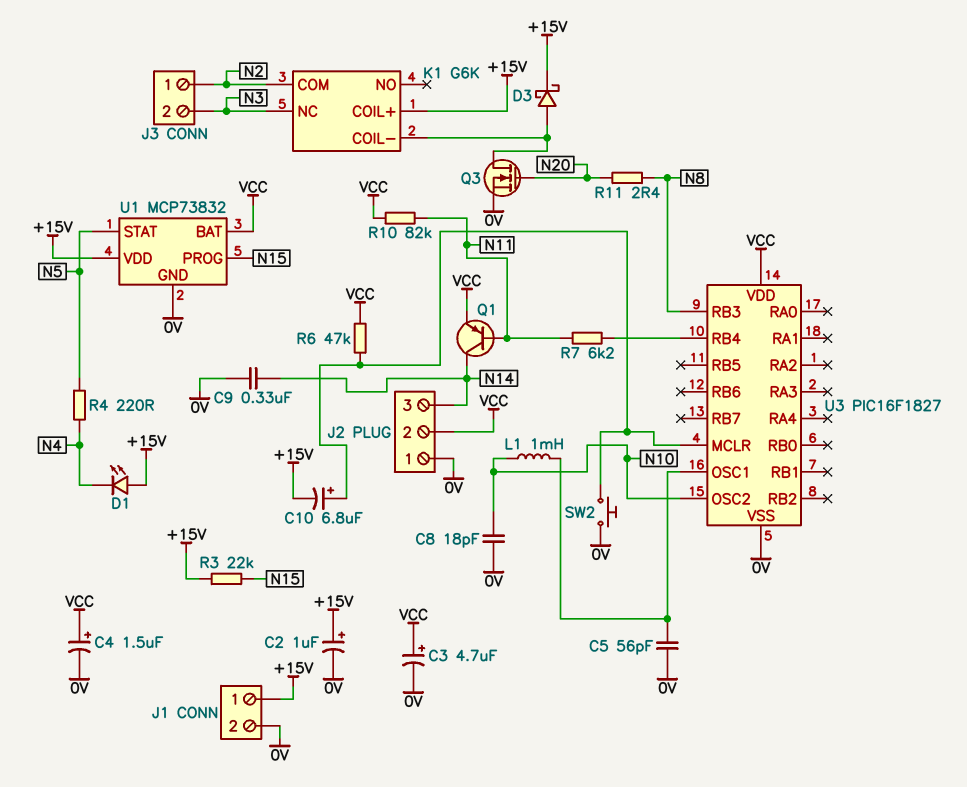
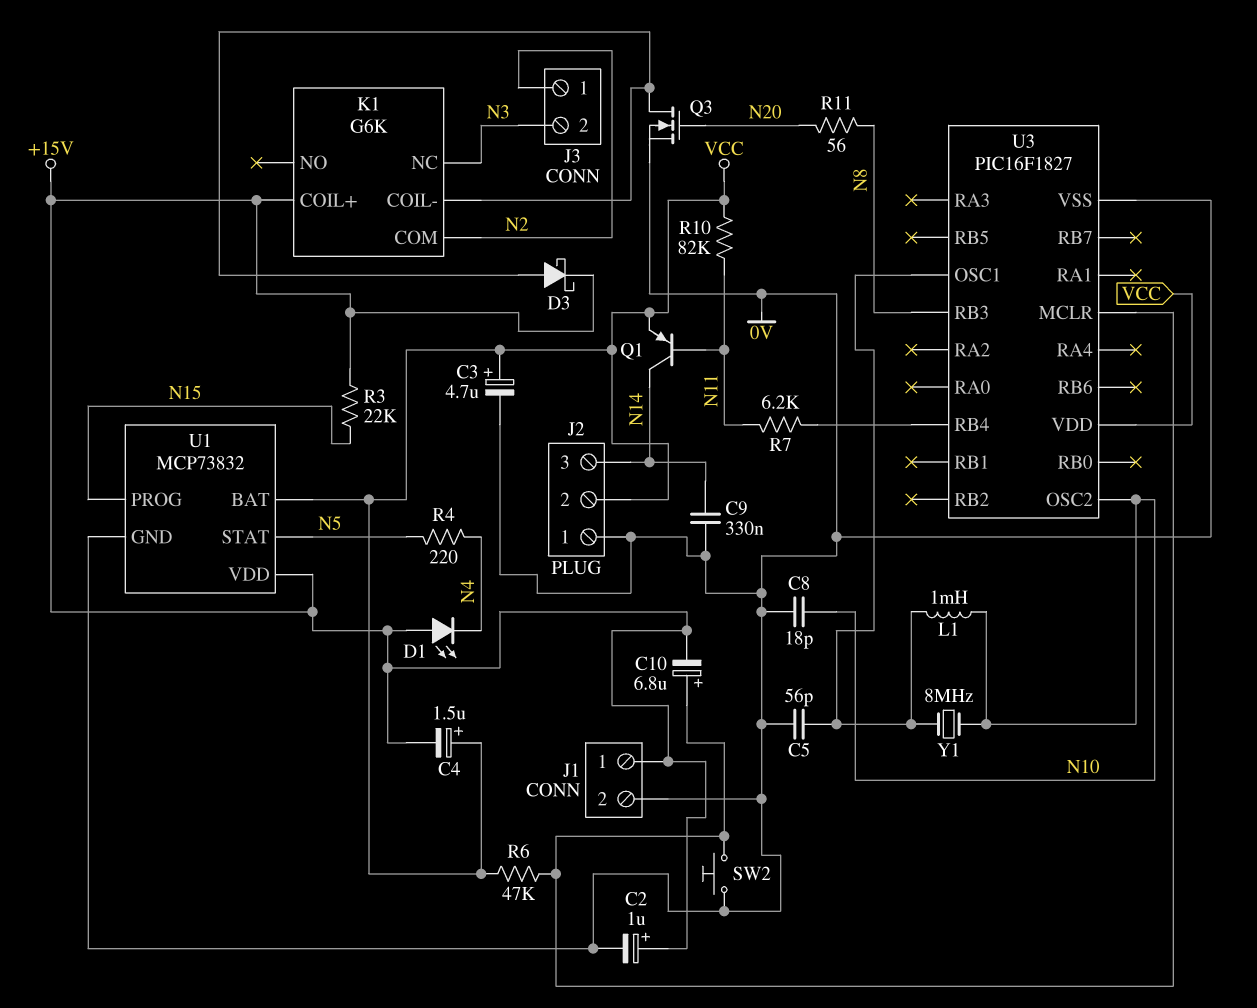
C4: 1.5uF (plus VCC, minus 0V) -> 1.5uF (plus VCC, minus +15V)
R11: 2.4 (N8, N20) -> 56 (N8, N20)
Y1: none -> 8MHz (N10, U3/OSC1)

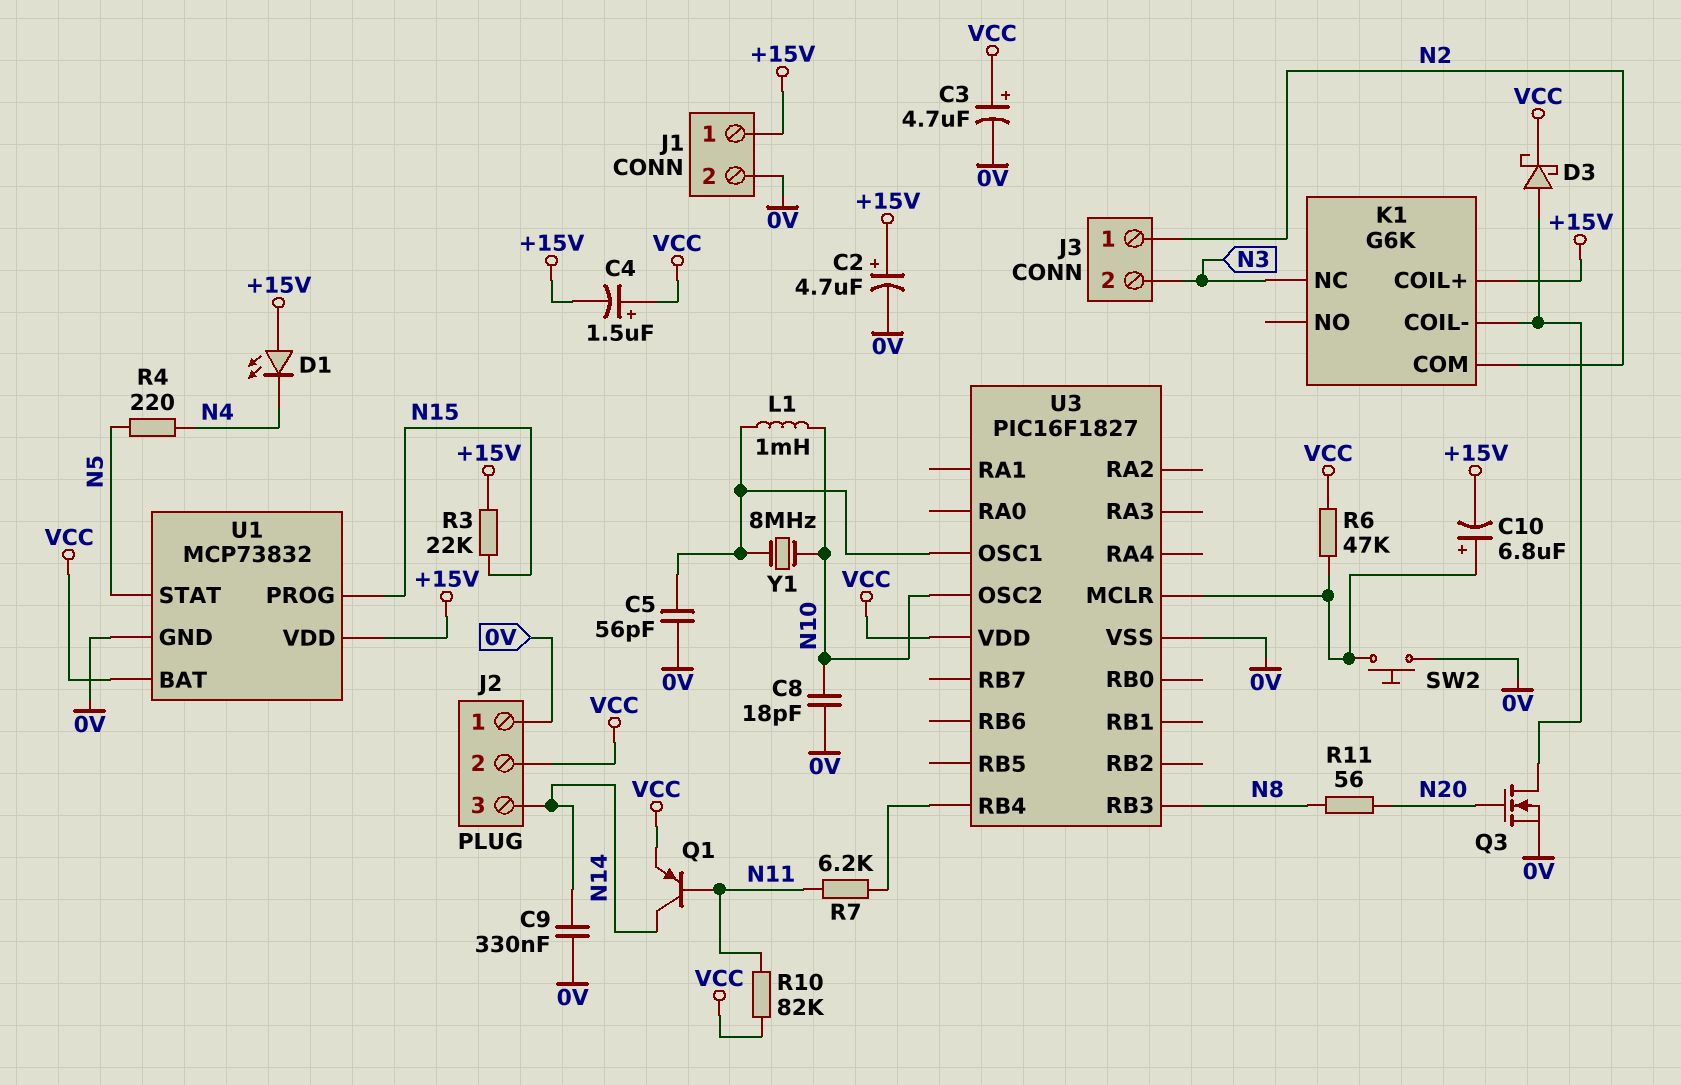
C2: 1uF (plus +15V, minus 0V) -> 4.7uF (plus +15V, minus 0V)
D3: schottky (A K1/COIL-, K +15V) -> schottky (A K1/COIL-, K VCC)

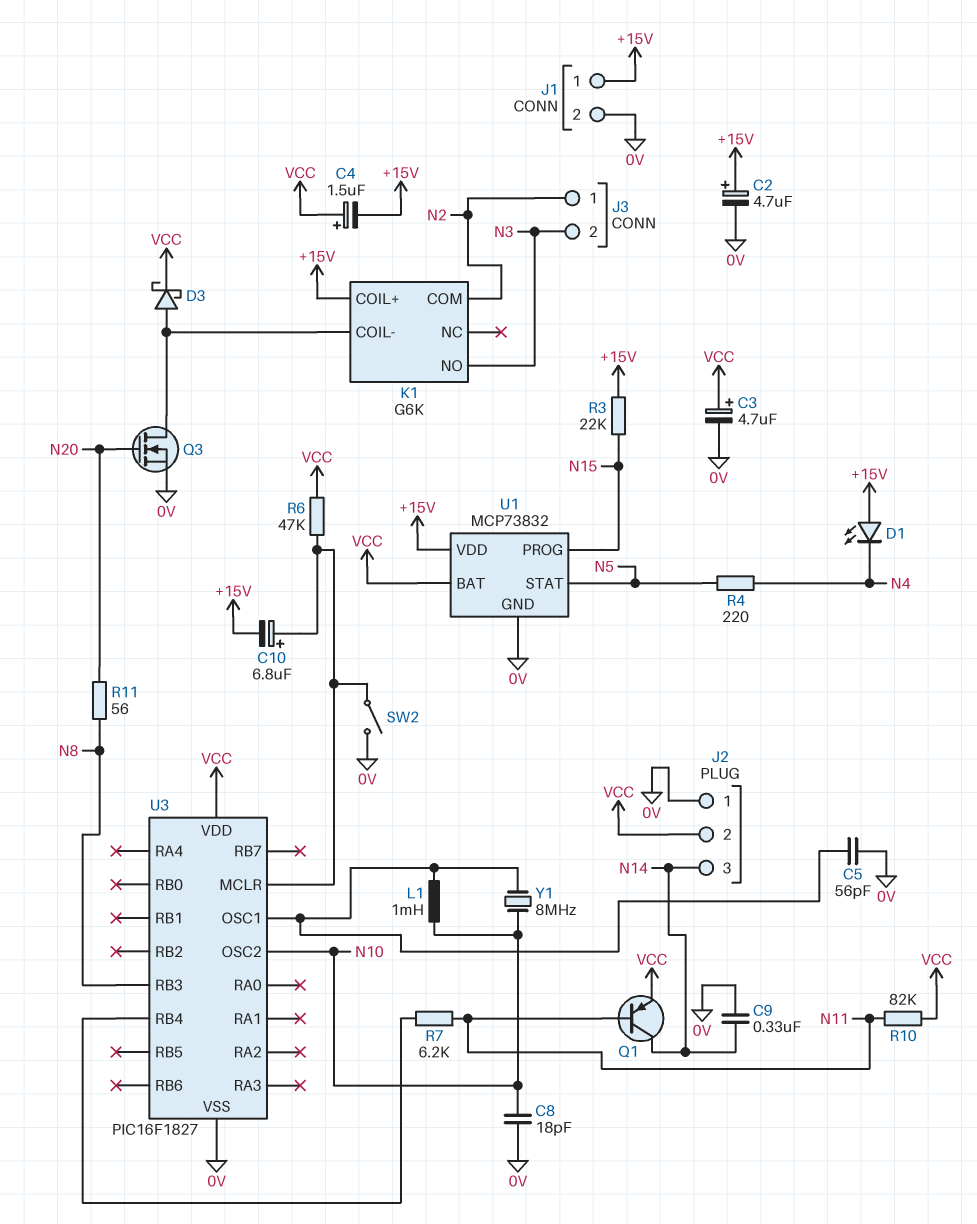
K1 pin NC: N3 -> none
K1 pin NO: none -> N3
SW2: button (0V, U3/MCLR) -> switch (0V, U3/MCLR)

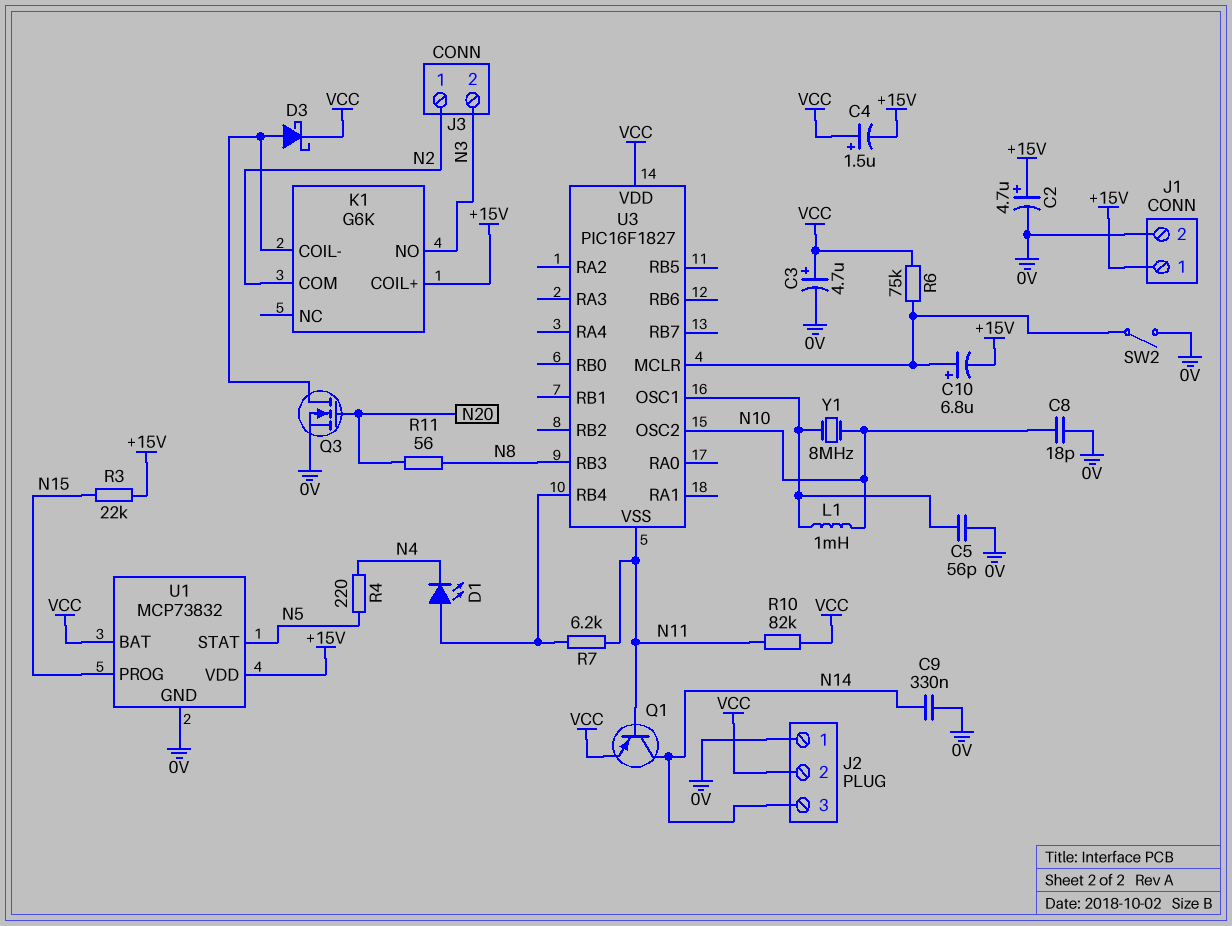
D1: LED (A +15V, K N4) -> LED (A U3/RB4, K N4)
R6: 47k (U3/MCLR, VCC) -> 75k (U3/MCLR, VCC)
U3 pin VSS: 0V -> N11

